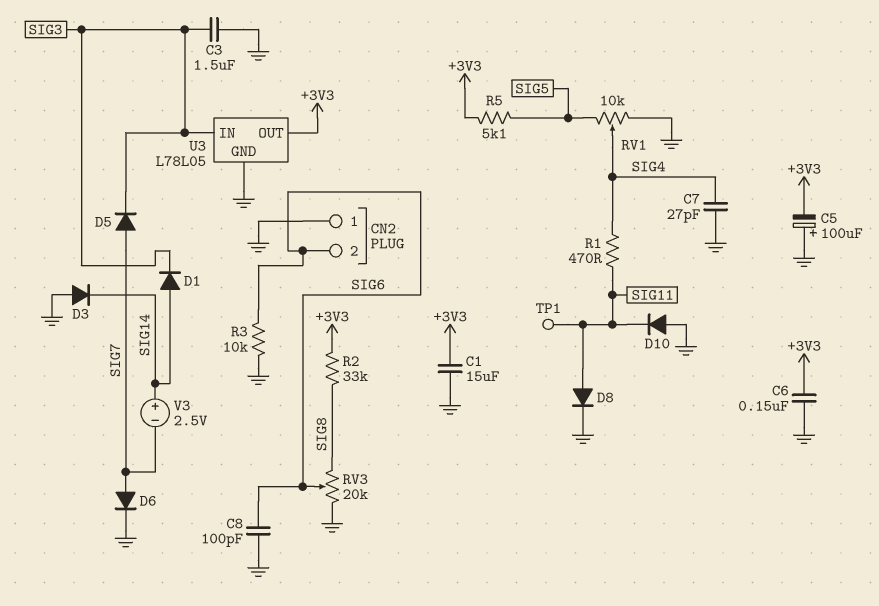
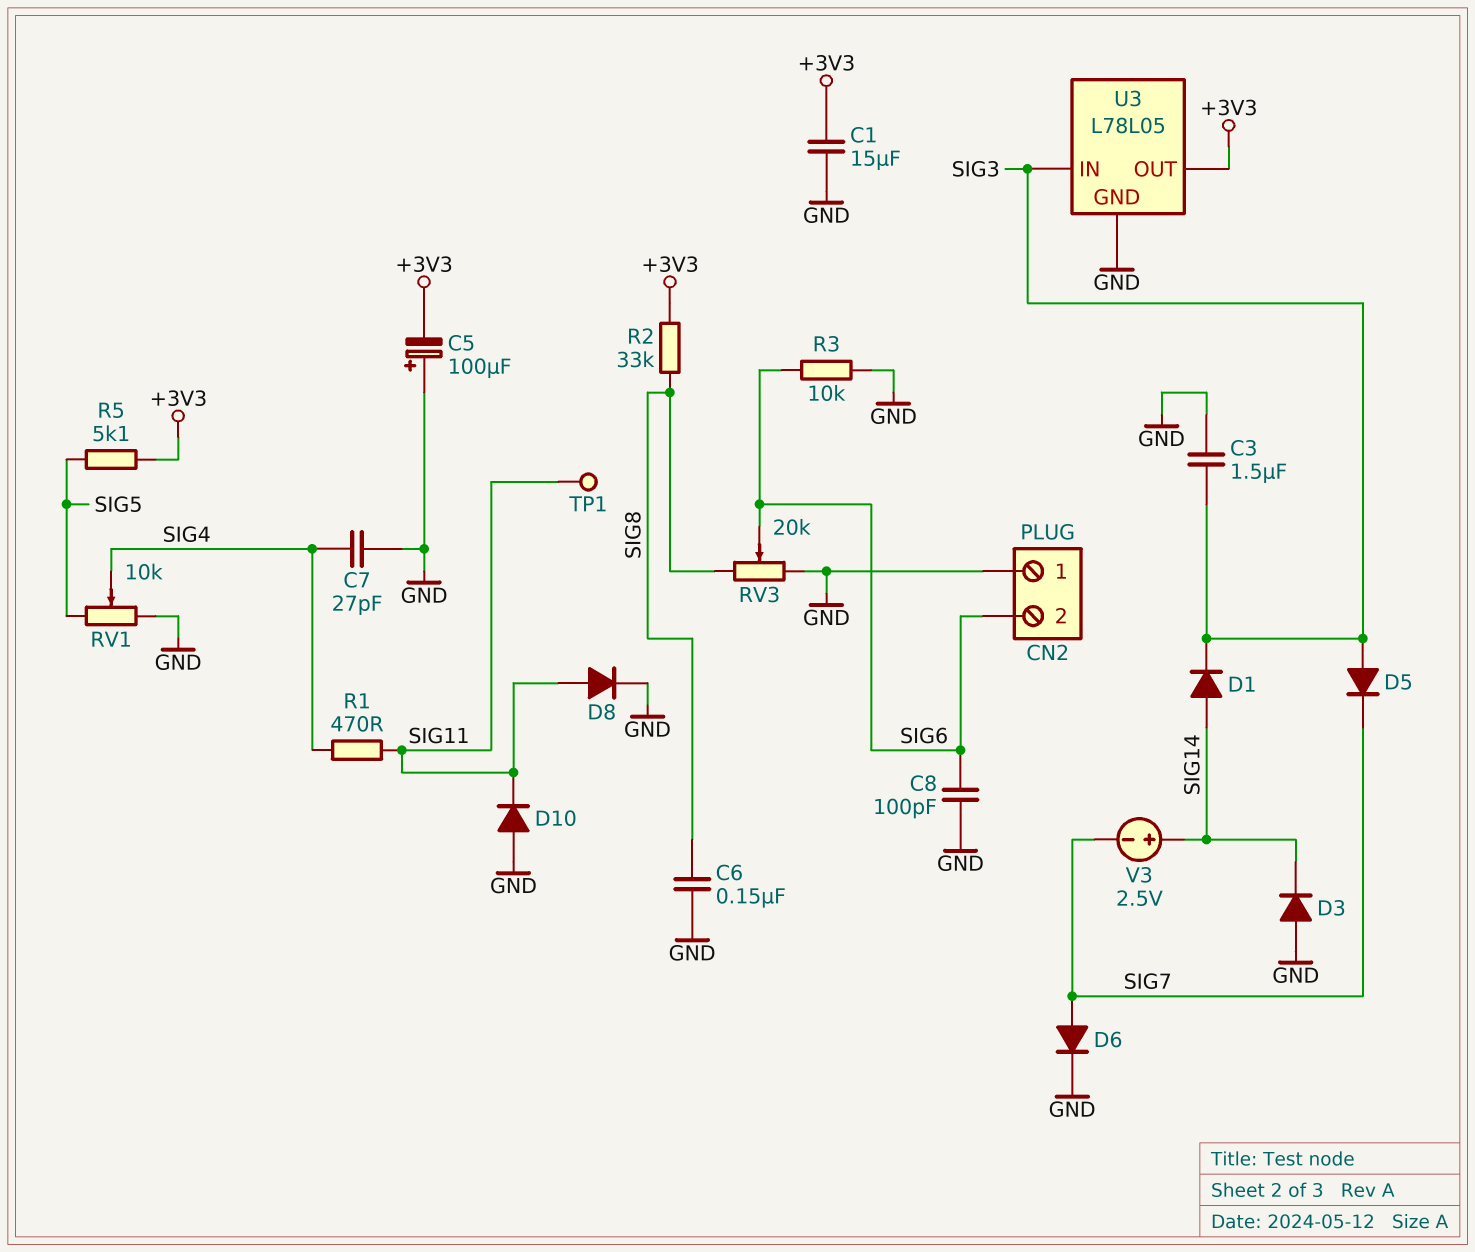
C6: 150nF (+3V3, GND) -> 150nF (GND, SIG8)
D5: diode (A SIG7, K SIG3) -> diode (A SIG3, K SIG7)

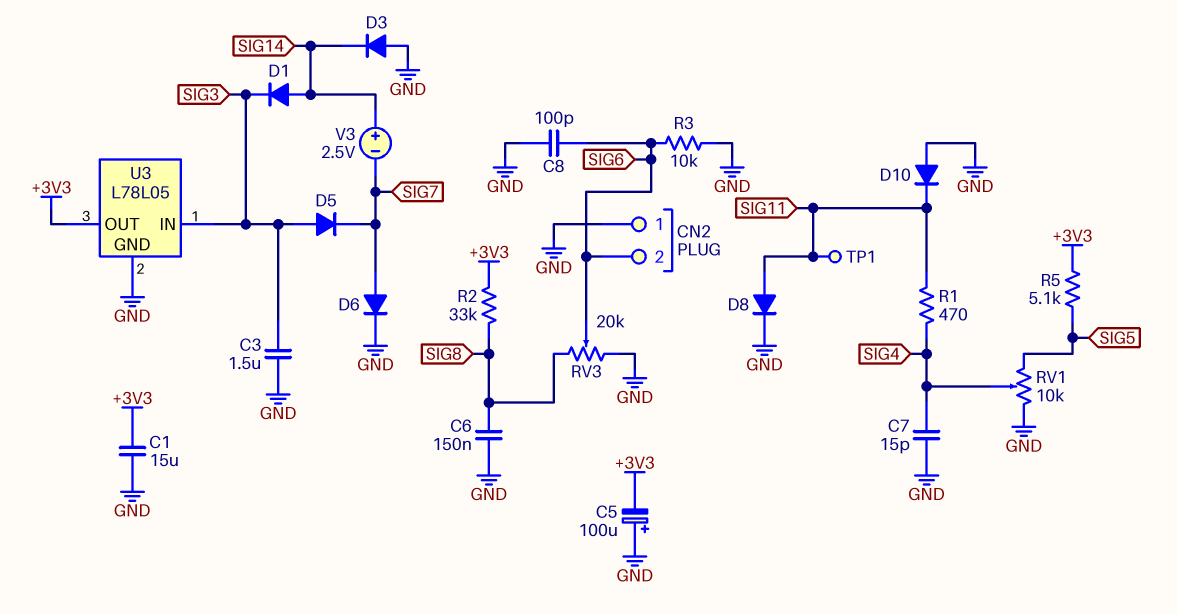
C7: 27pF (GND, SIG4) -> 15pF (GND, SIG4)

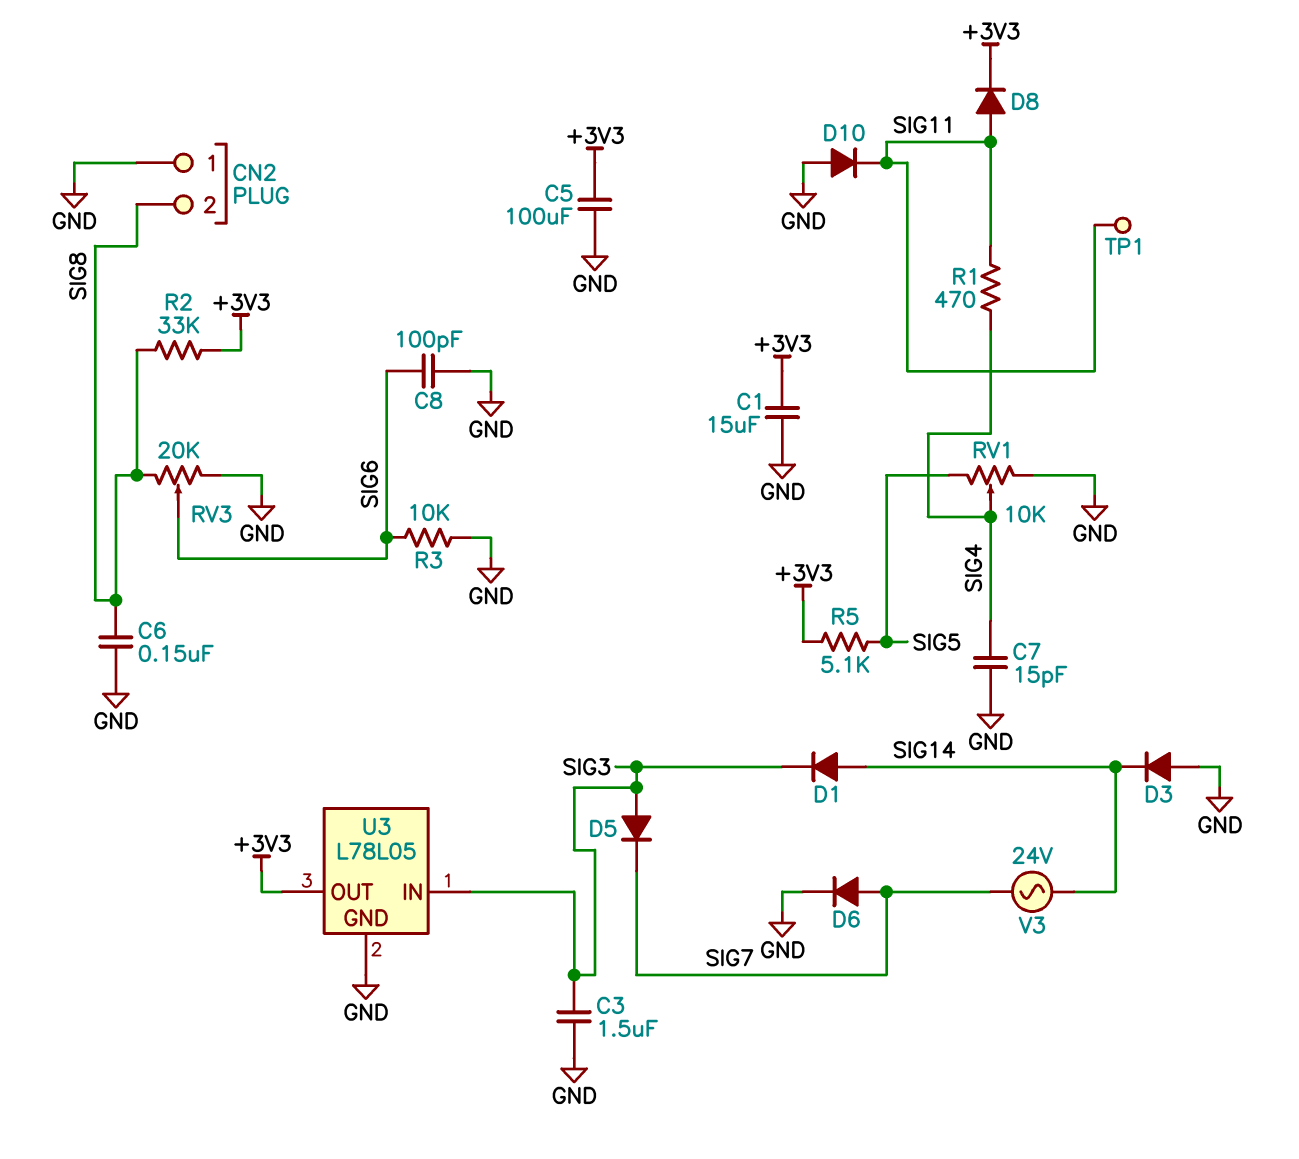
C5: 100uF (plus GND, minus +3V3) -> 100uF (+3V3, GND)
CN2 pin 2: SIG6 -> SIG8
D8: diode (A SIG11, K GND) -> diode (A SIG11, K +3V3)
V3: 2.5V (plus SIG14, minus SIG7) -> AC 24V (SIG7, SIG14)

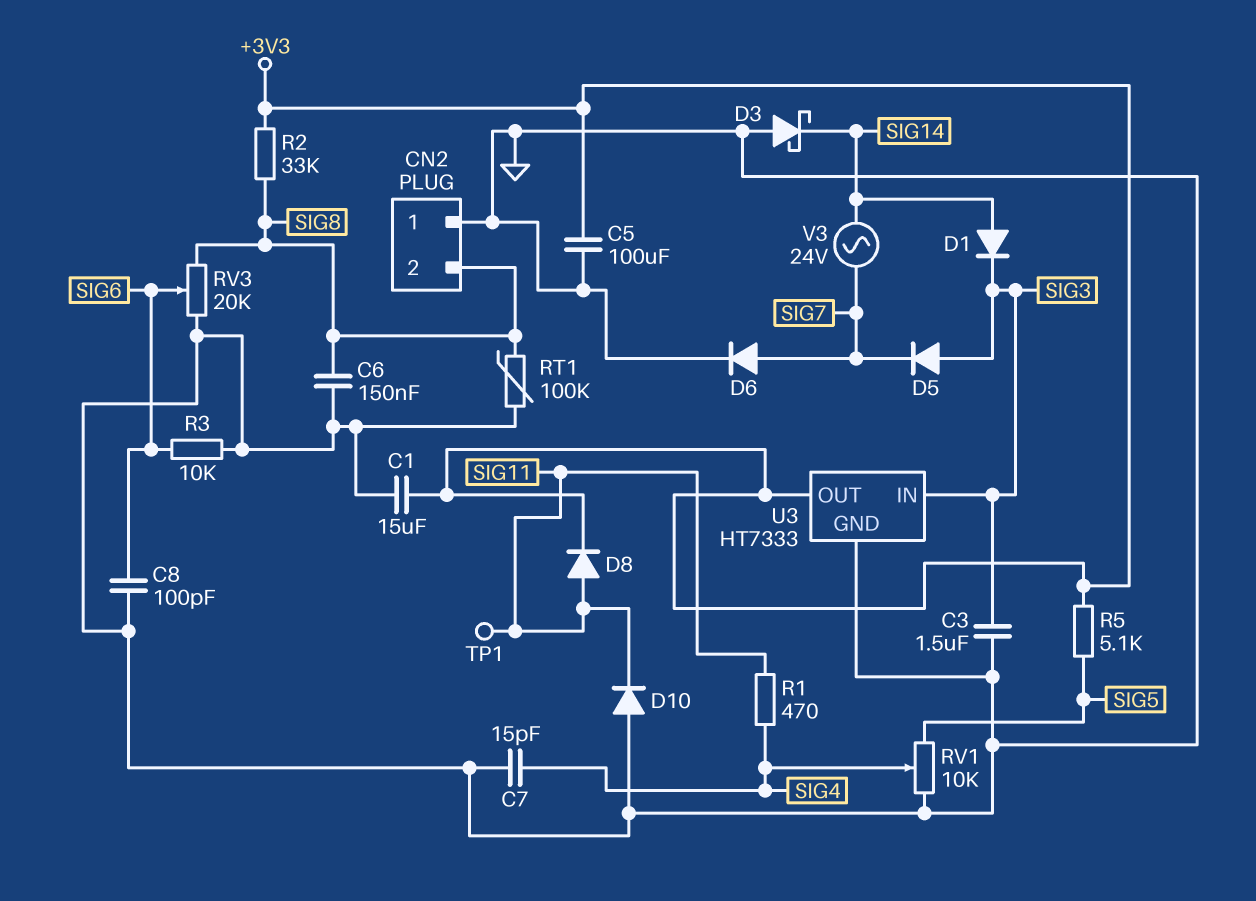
D3: diode (A GND, K SIG14) -> schottky (A GND, K SIG14)
RT1: none -> 100k (GND, SIG8)
U3: L78L05 -> HT7333

